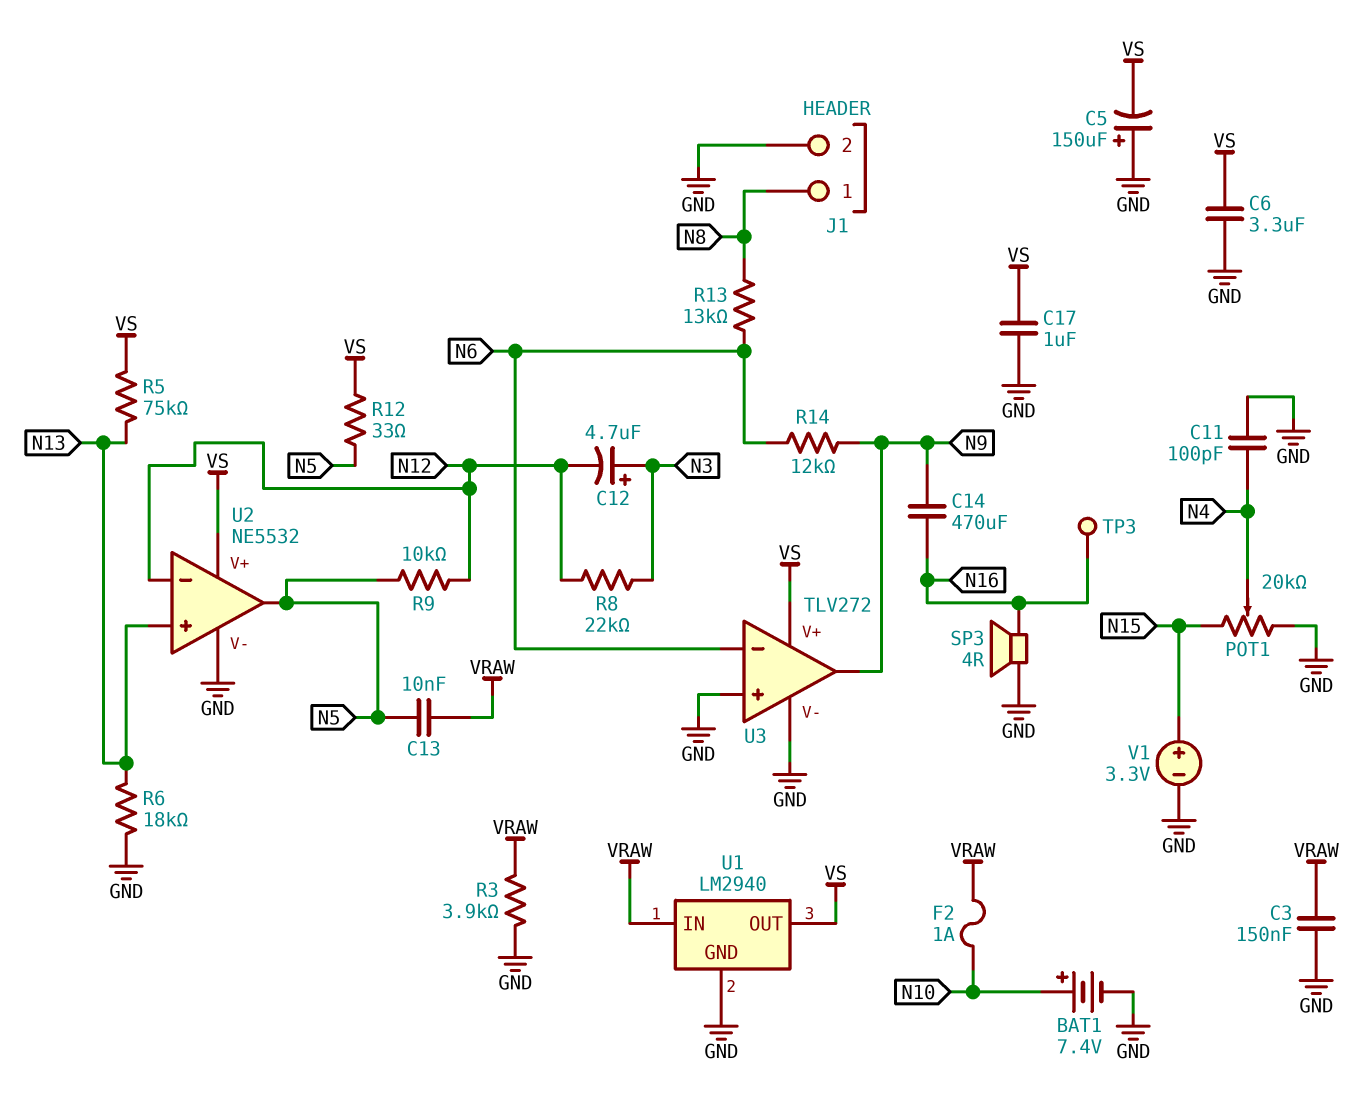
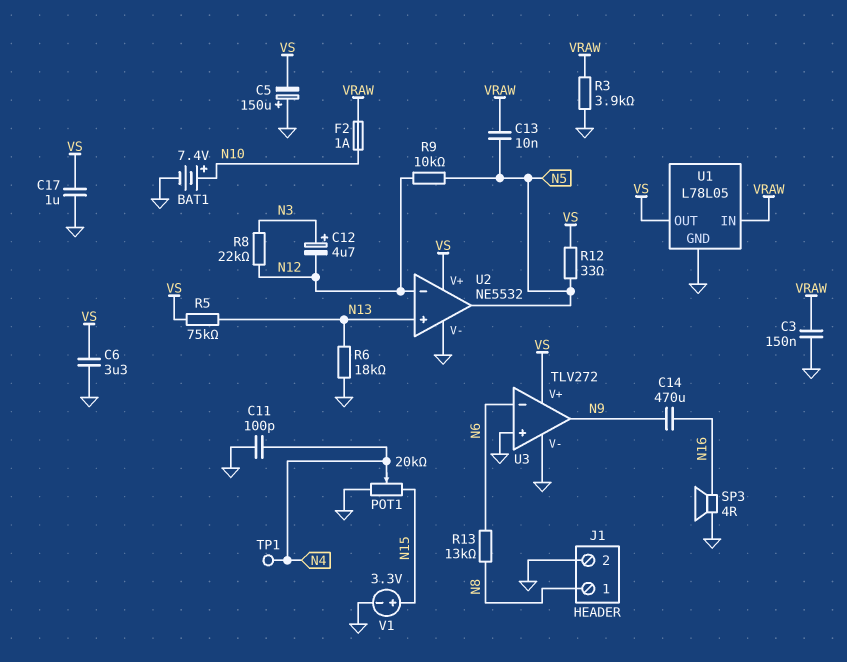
R14: 12k (N6, N9) -> none
TP1: none -> test point (N4)
TP3: test point (N16) -> none
U1: LM2940 -> L78L05

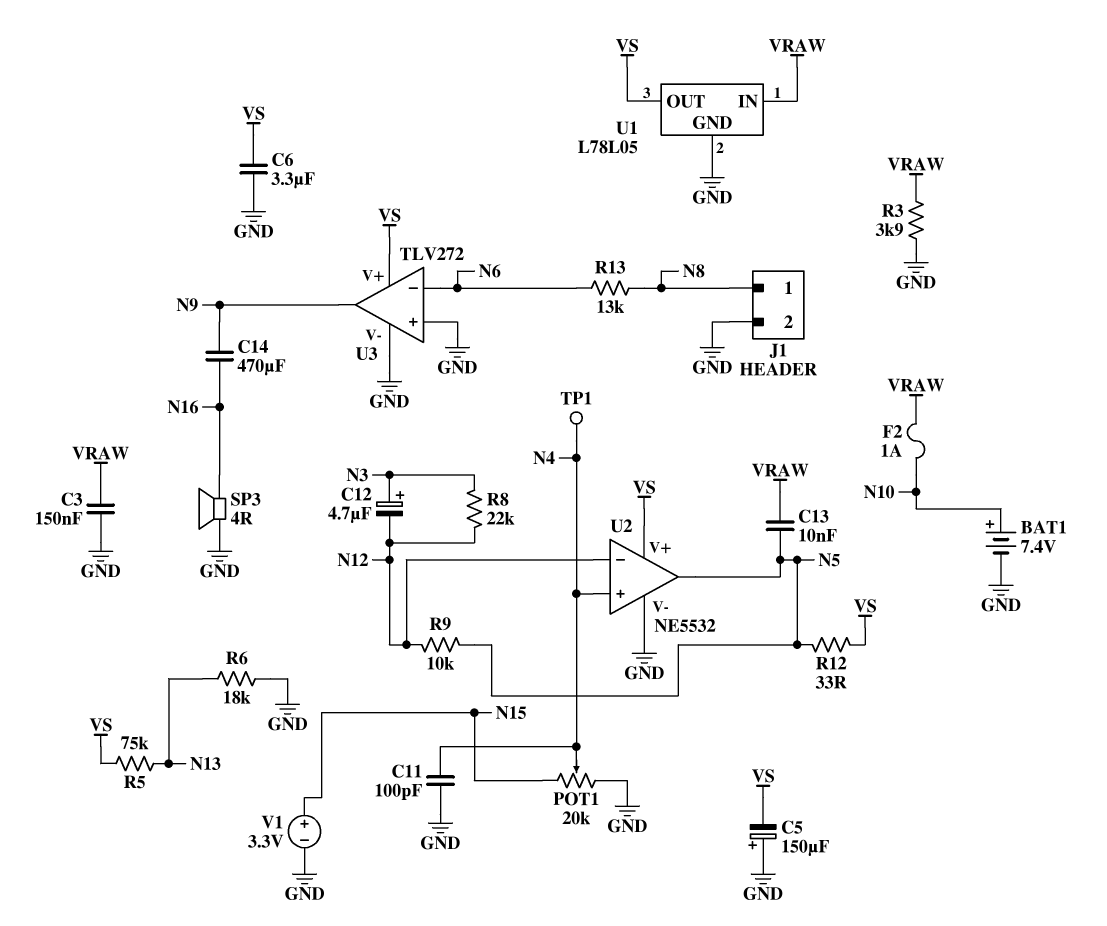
C17: 1uF (GND, VS) -> none
U2 pin in+: N13 -> N4

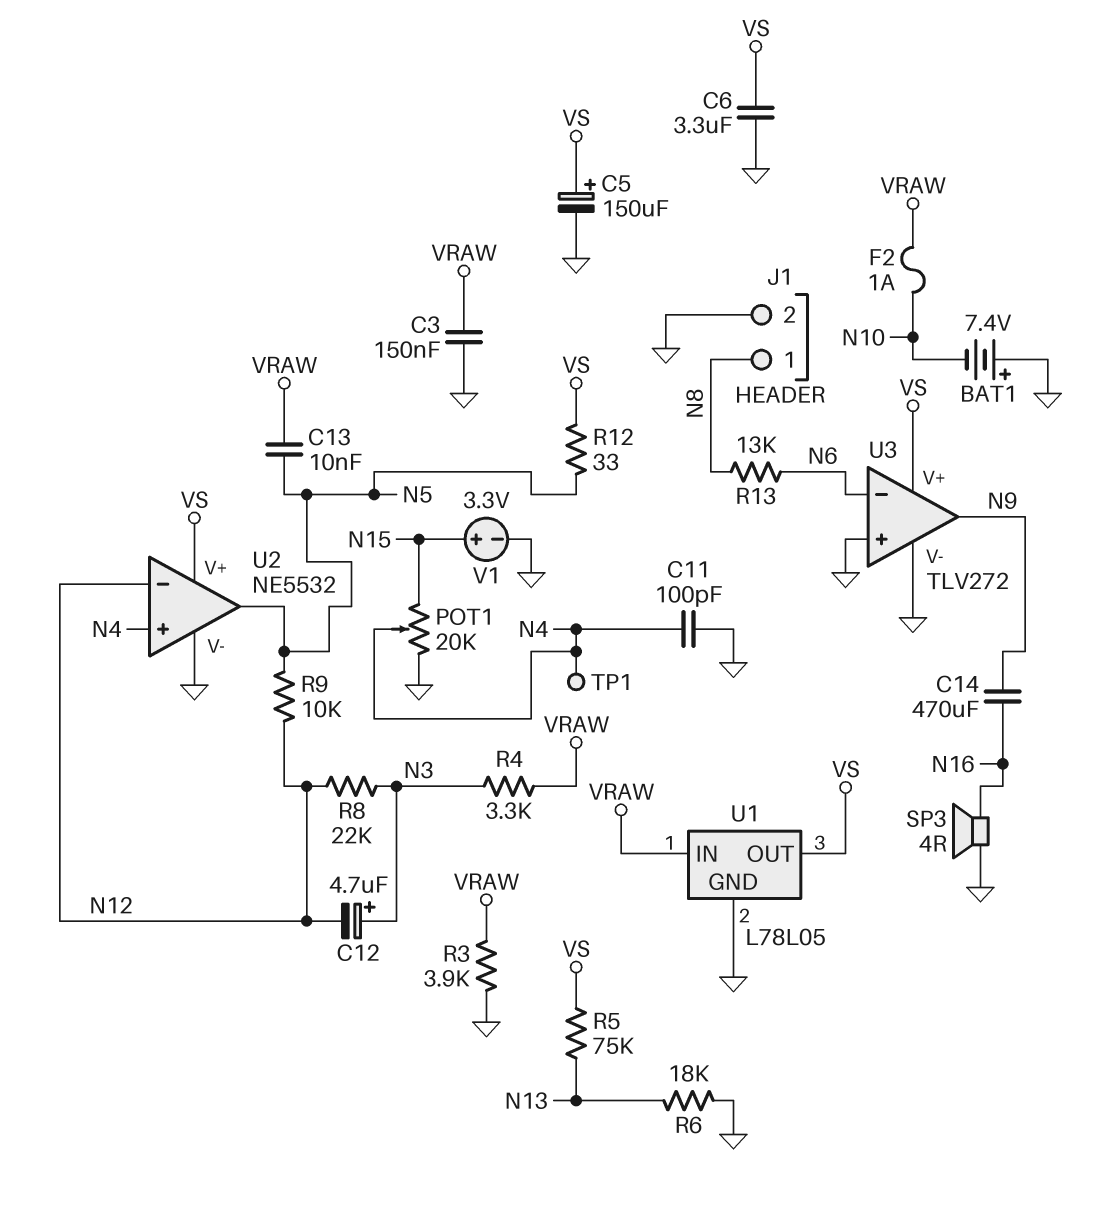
BAT1: 7.4V (plus N10, minus GND) -> 7.4V (plus GND, minus N10)
C5: 150uF (plus GND, minus VS) -> 150uF (plus VS, minus GND)
R4: none -> 3.3k (N3, VRAW)

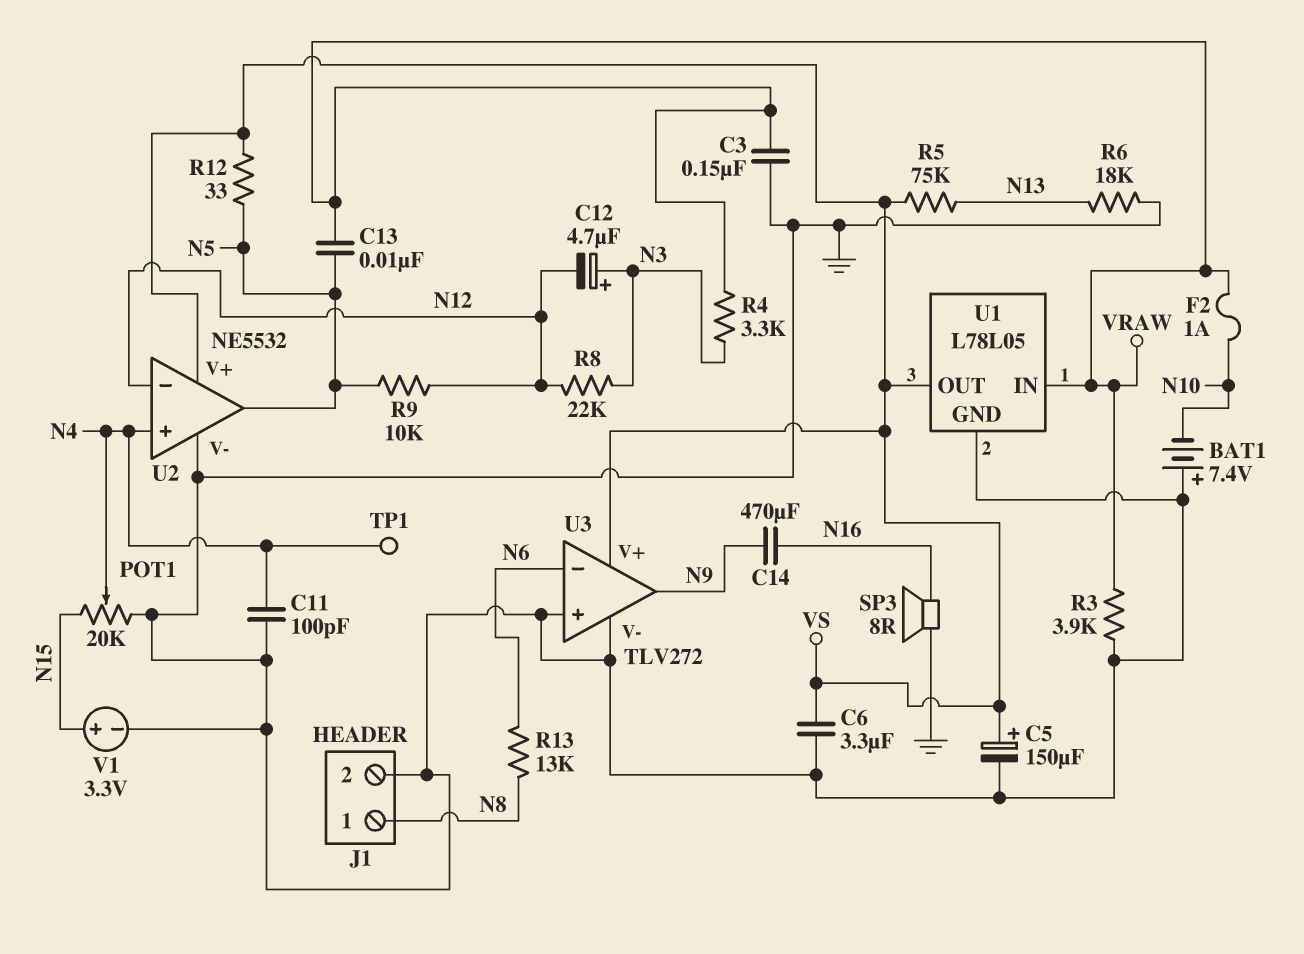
SP3: speaker 4R (GND, N16) -> speaker 8R (GND, N16)

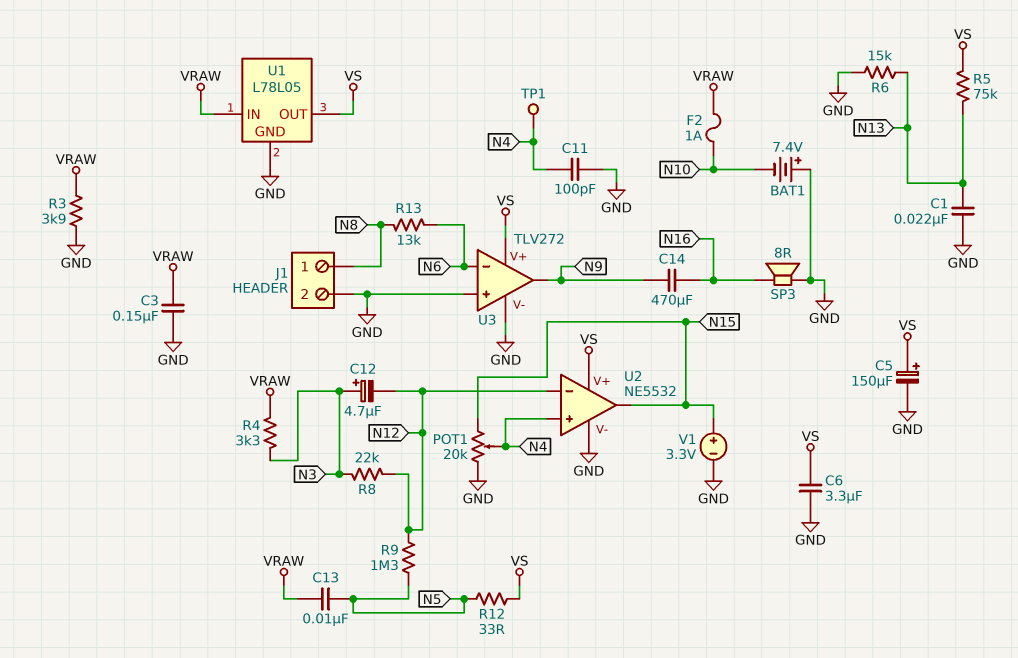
C1: none -> 22nF (GND, N13)
R6: 18k (GND, N13) -> 15k (GND, N13)
R9: 10k (N5, N12) -> 1.3M (N5, N12)
U2 pin out: N5 -> N15

